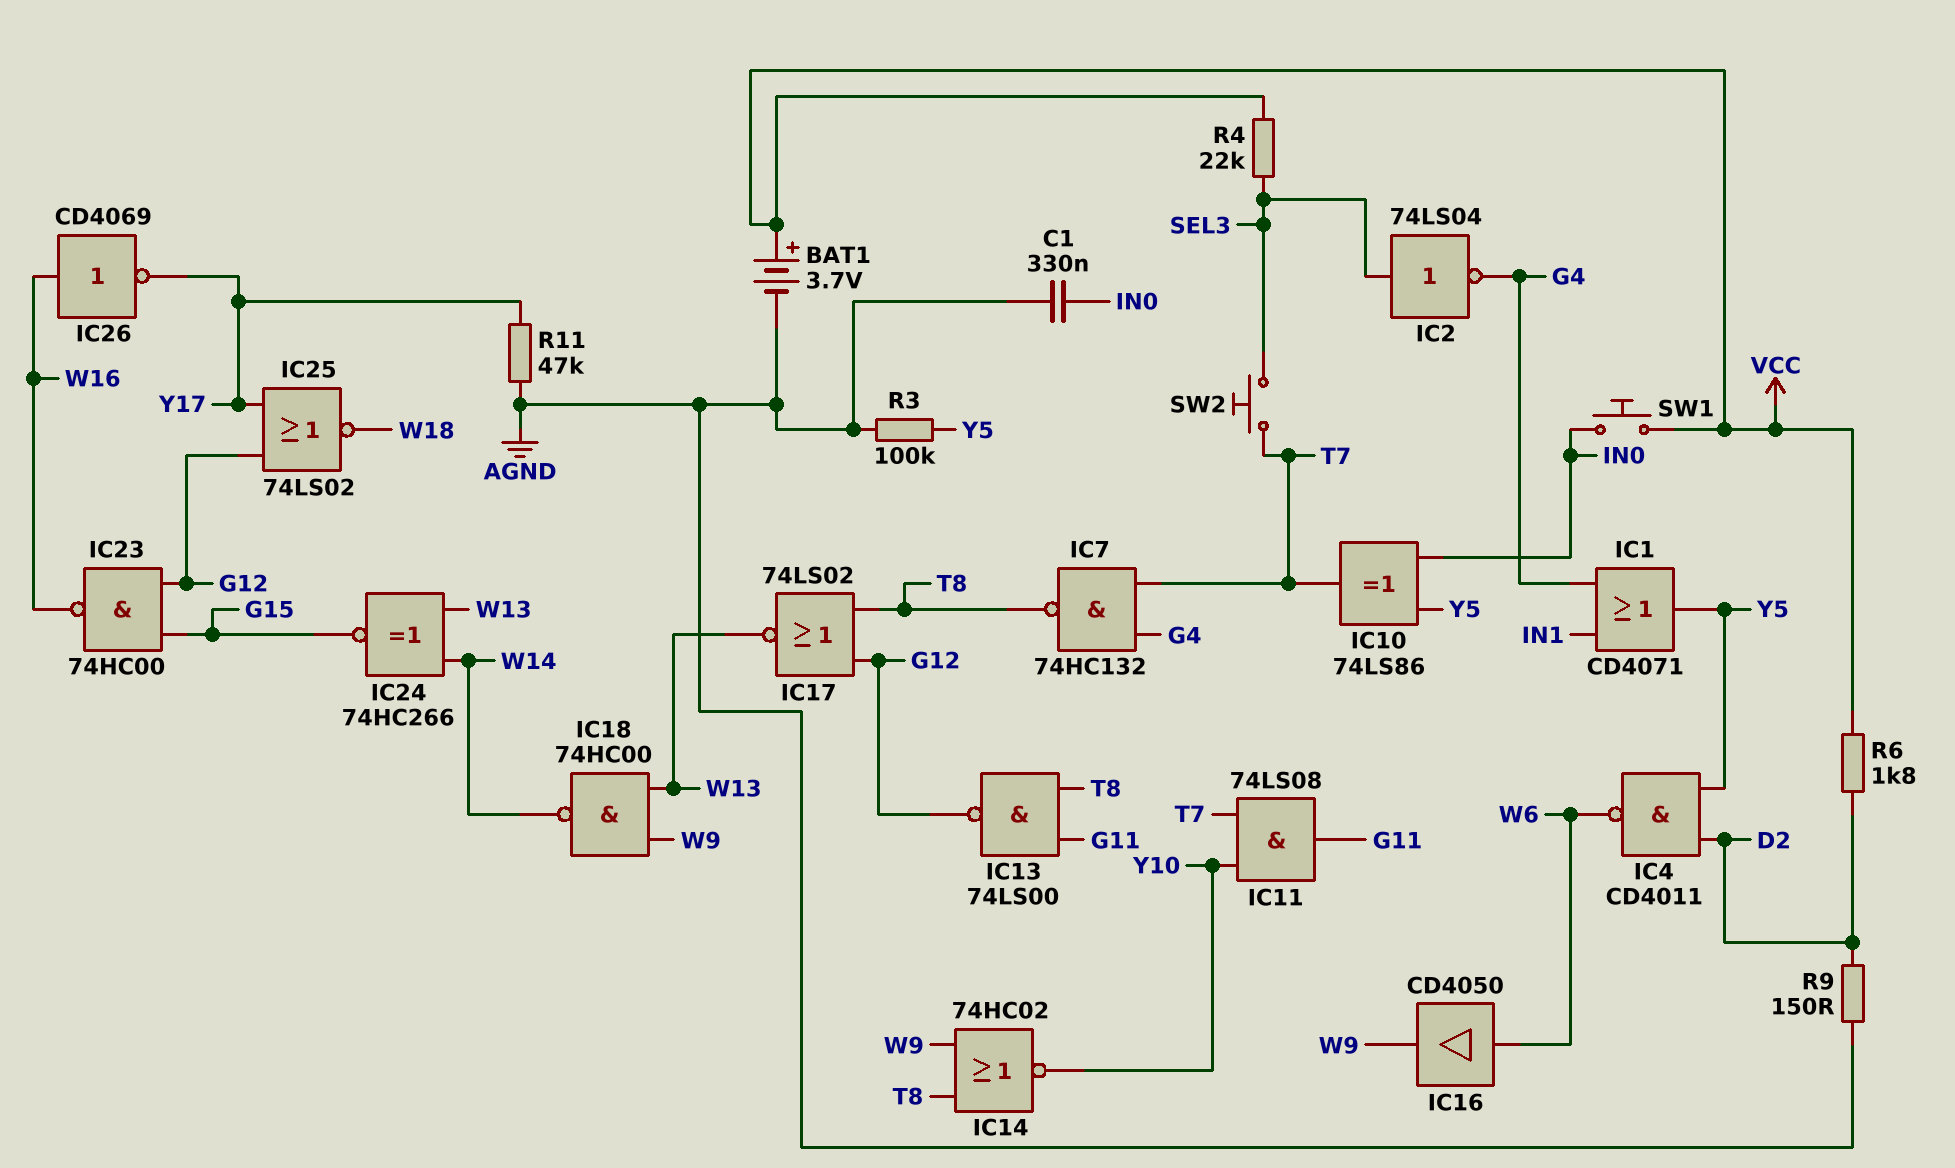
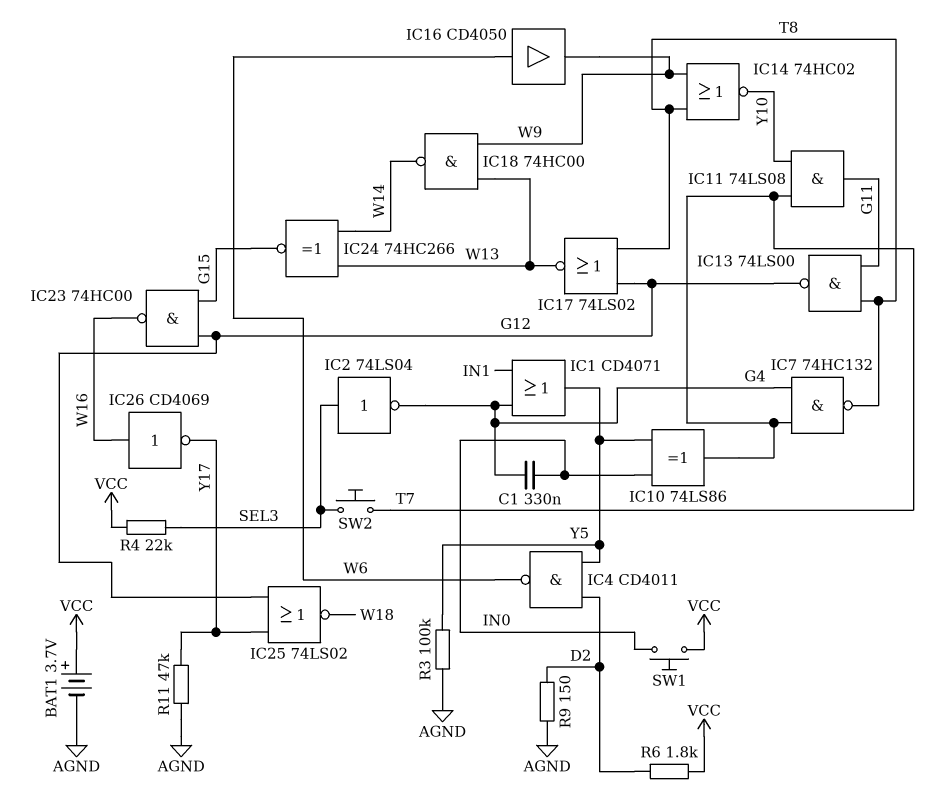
C1: 330nF (AGND, IN0) -> 330nF (G4, IN0)

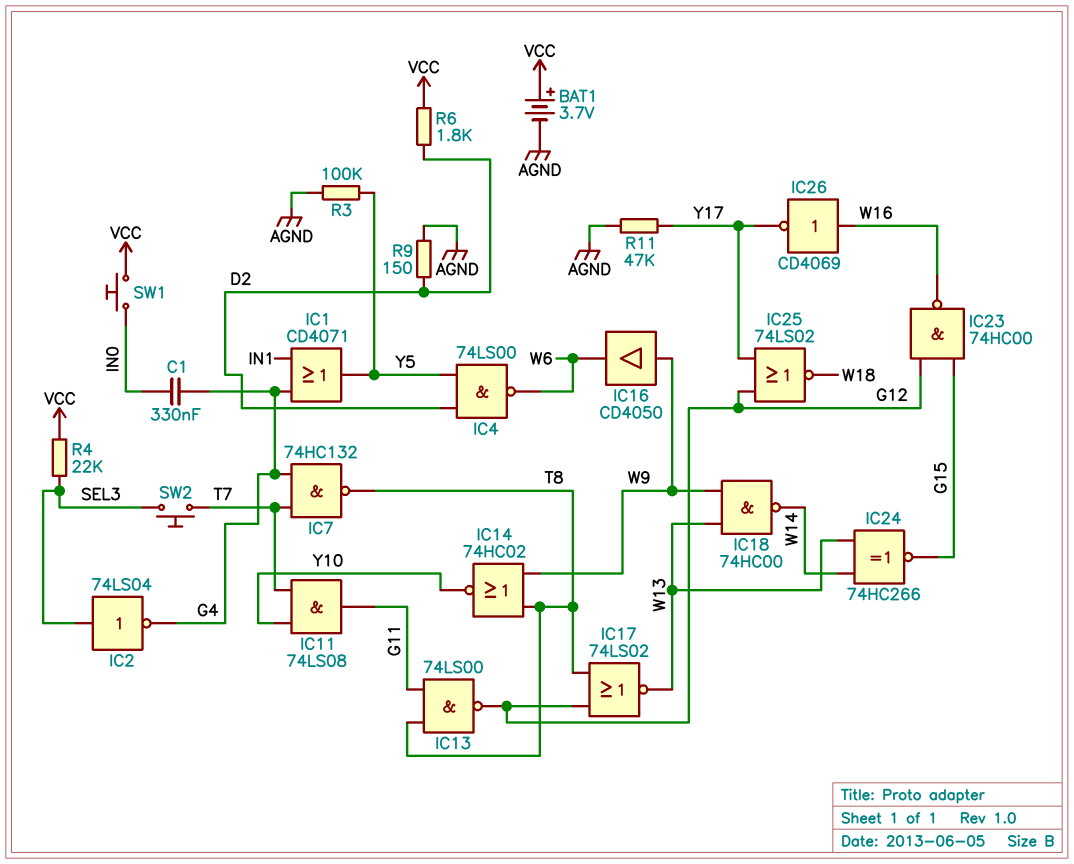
IC4: NAND CD4011 (in D2, in Y5, out W6) -> NAND 74LS00 (in D2, in Y5, out W6)
IC10: XOR 74LS86 (in IN0, in Y5, out T7) -> none
IC16: buffer CD4050 (in W6, out W9) -> buffer CD4050 (in W9, out W6)

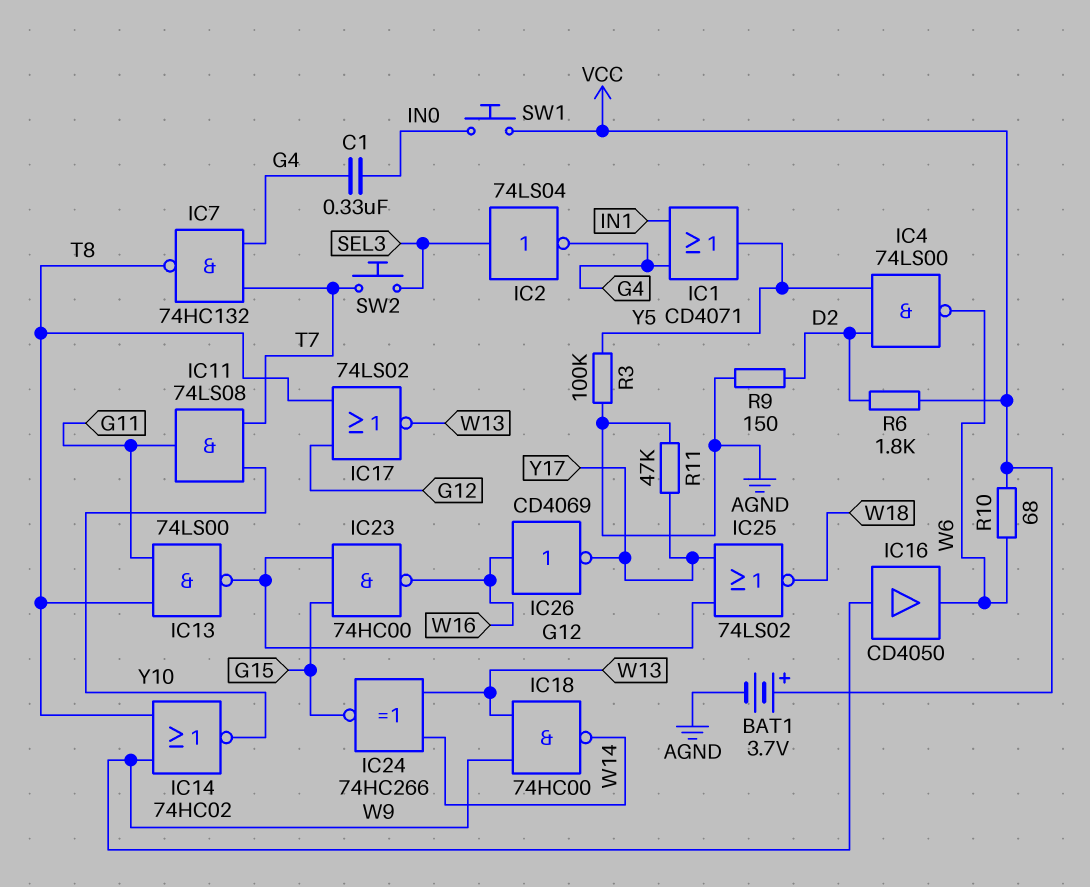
R4: 22k (SEL3, VCC) -> none
R10: none -> 68 (VCC, W6)

